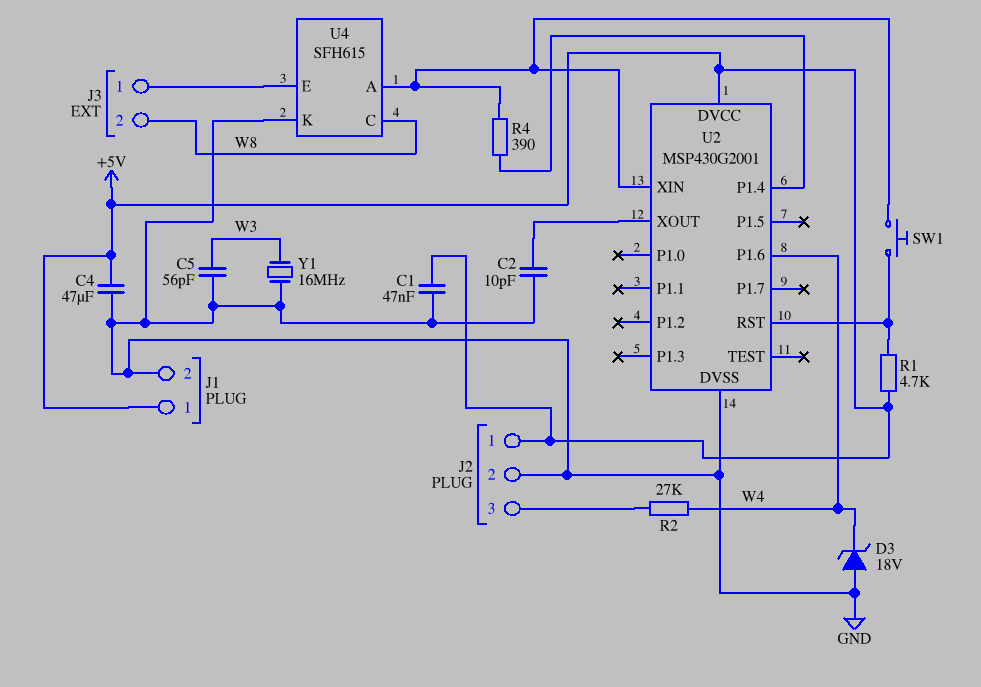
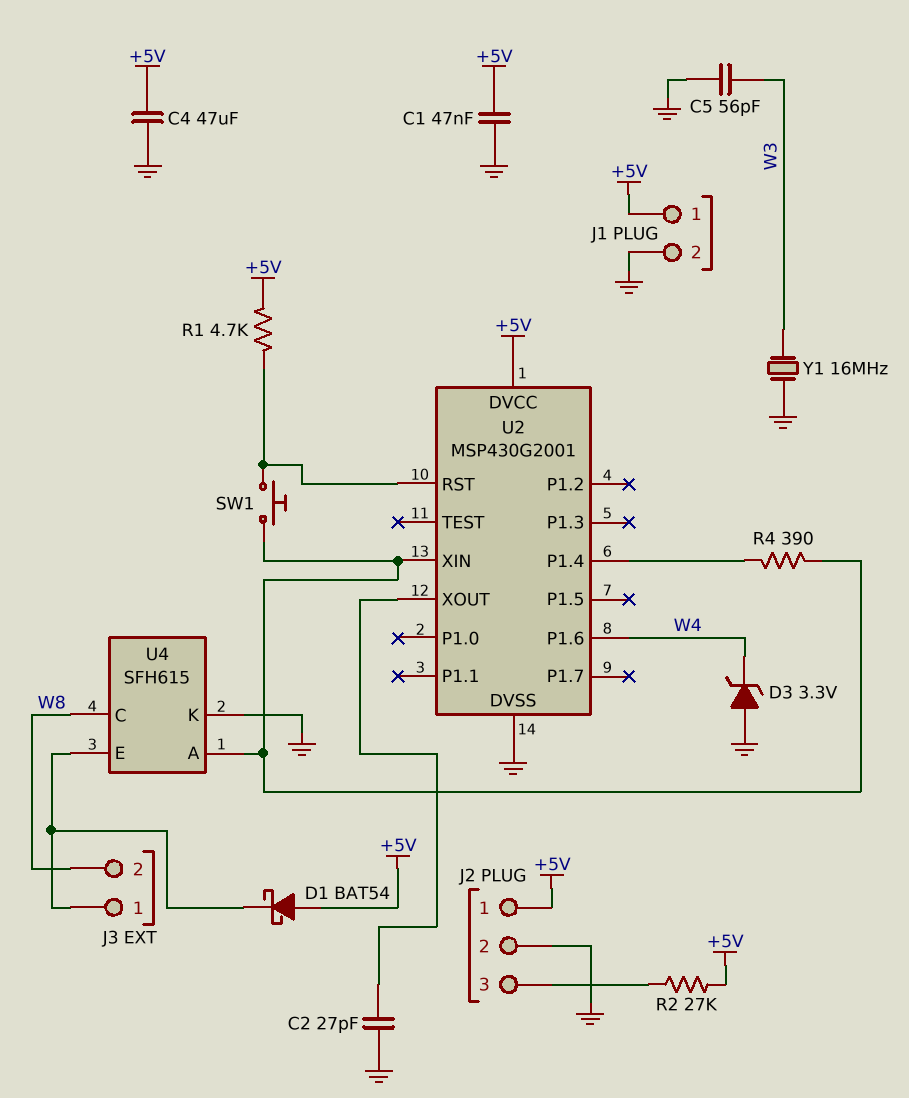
C2: 10pF (GND, U2/XOUT) -> 27pF (GND, U2/XOUT)
D1: none -> schottky BAT54 (A +5V, K J3/1)
D3: zener 18V (A GND, K W4) -> zener 3.3V (A GND, K W4)
R2: 27k (J2/3, W4) -> 27k (+5V, J2/3)

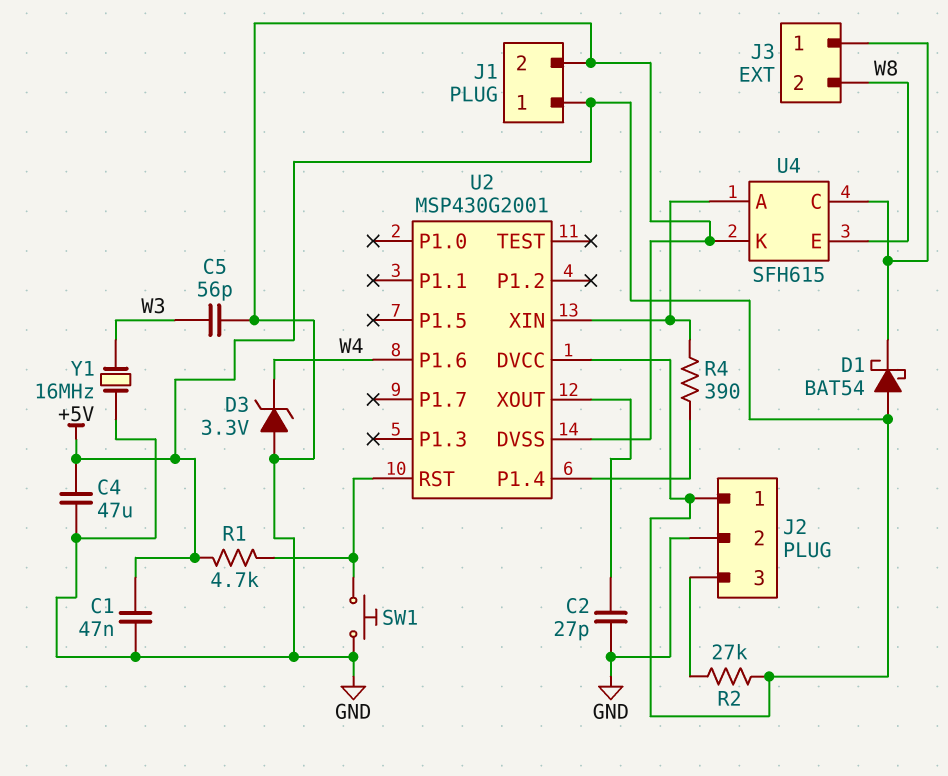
SW1: button (U2/RST, U2/XIN) -> button (GND, U2/RST)
U4 pin C: W8 -> J3/1
U4 pin E: J3/1 -> W8

